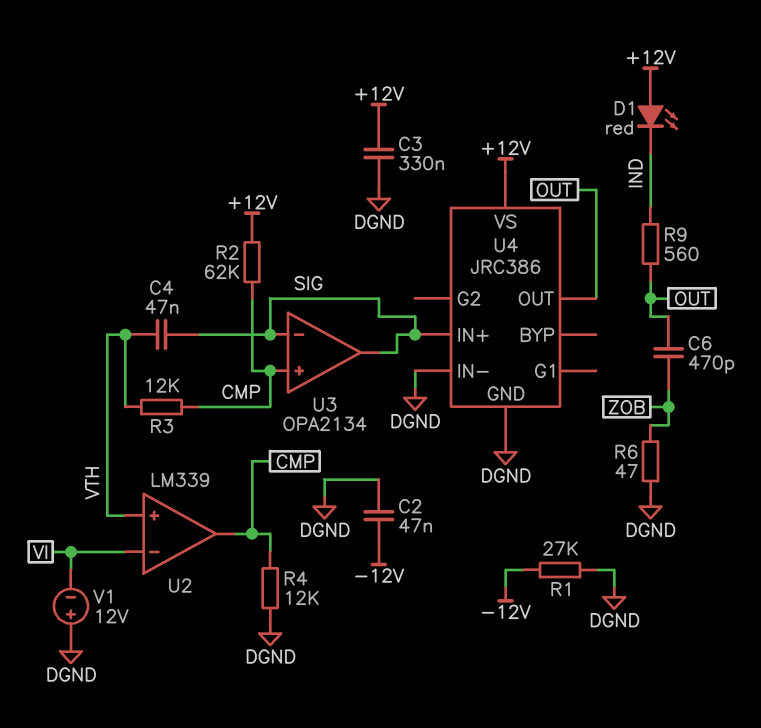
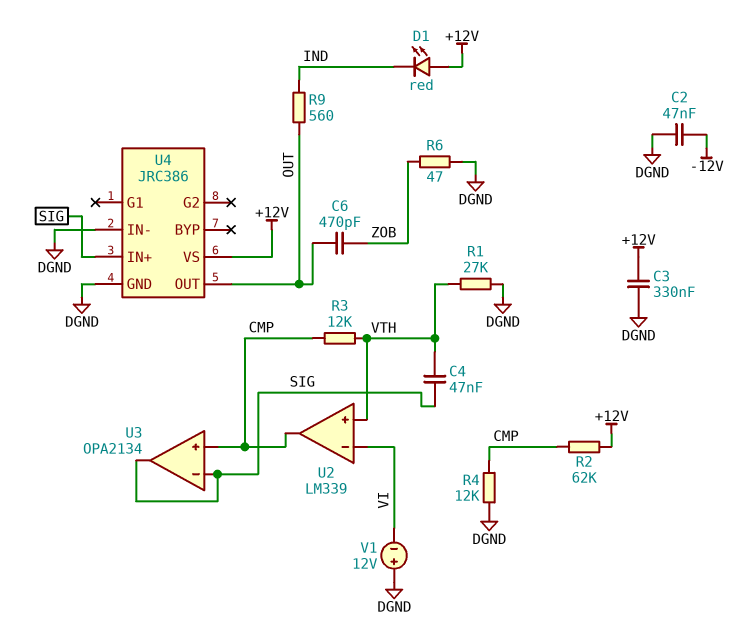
R1: 27k (-12V, DGND) -> 27k (DGND, VTH)

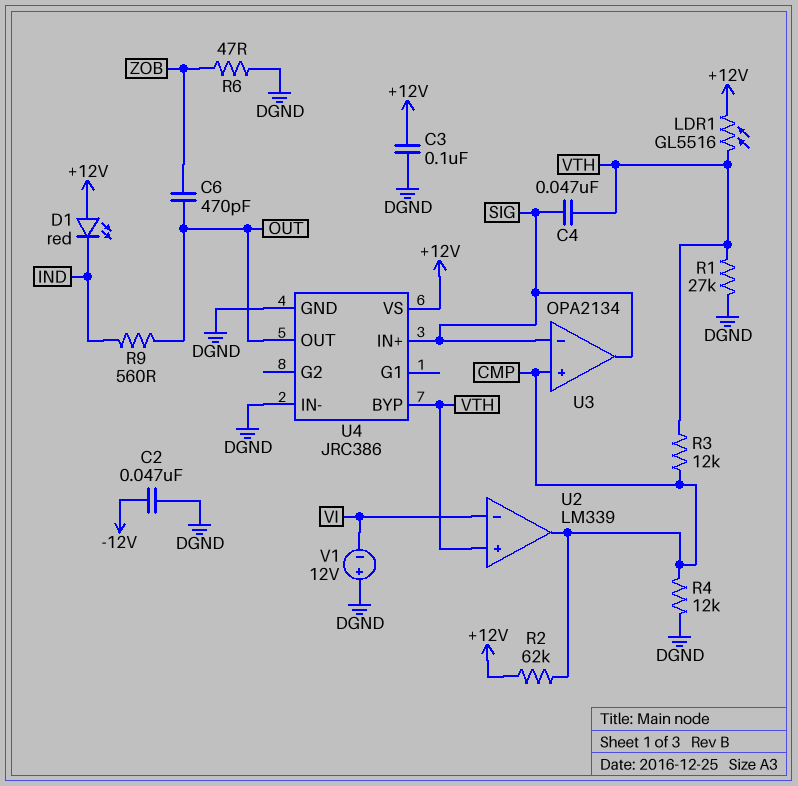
C3: 330nF (+12V, DGND) -> 100nF (+12V, DGND)
LDR1: none -> GL5516 (+12V, VTH)
U4 pin BYP: none -> VTH

